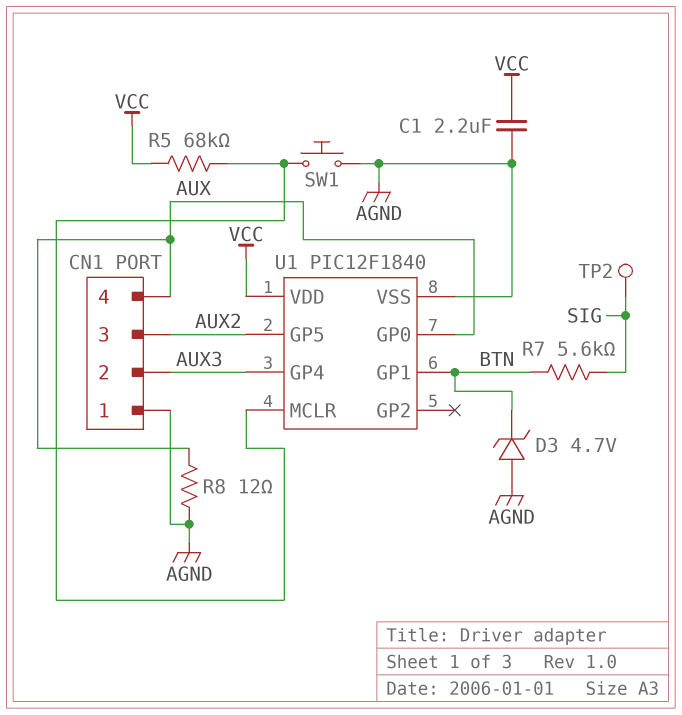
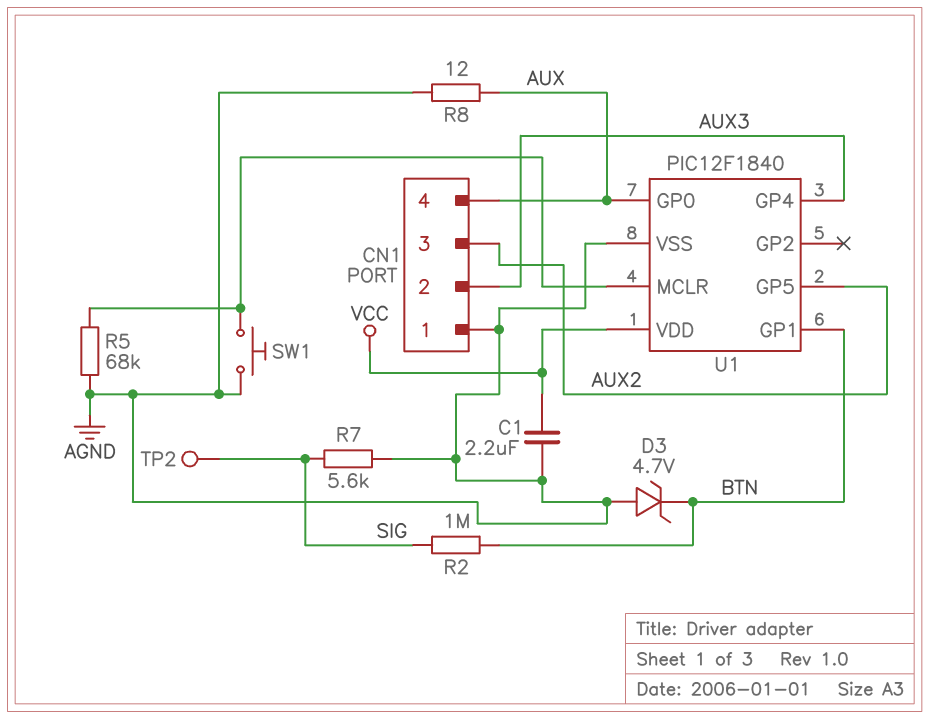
R2: none -> 1M (BTN, SIG)
R5: 68k (U1/MCLR, VCC) -> 68k (AGND, U1/MCLR)
R7: 5.6k (BTN, SIG) -> 5.6k (AGND, SIG)

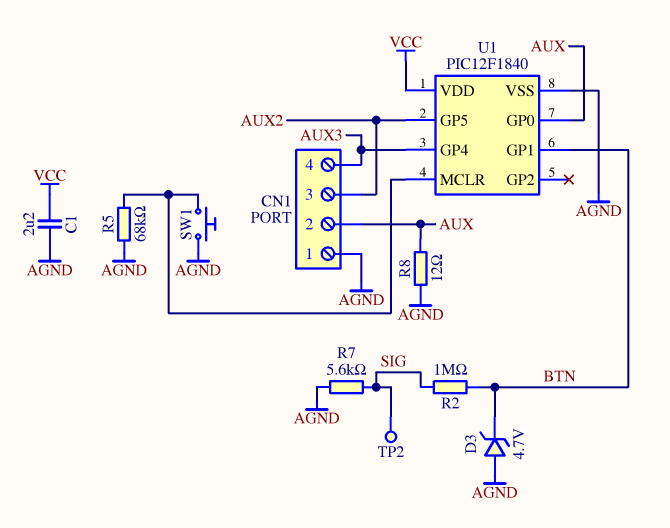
CN1 pin 2: AUX3 -> AUX
CN1 pin 4: AUX -> AUX3

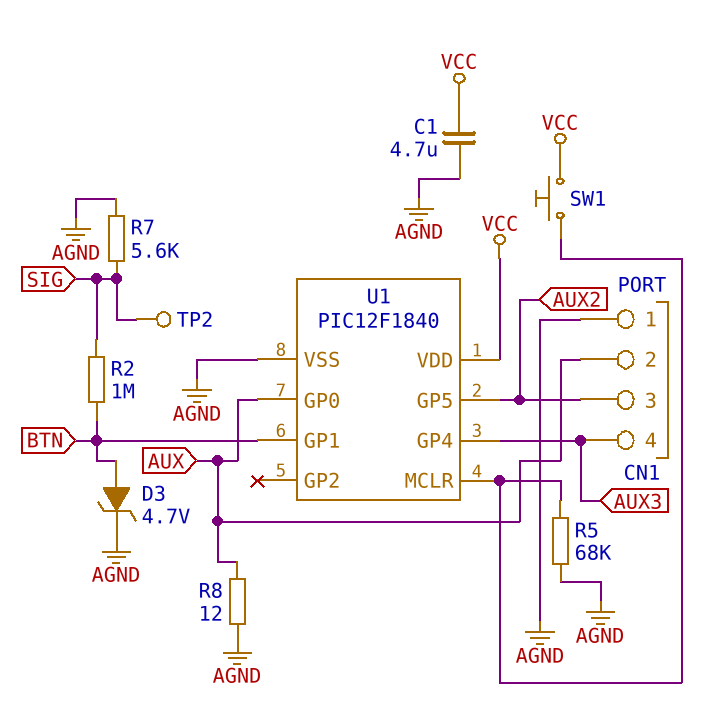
C1: 2.2uF (AGND, VCC) -> 4.7uF (AGND, VCC)
D3: zener 4.7V (A AGND, K BTN) -> zener 4.7V (A BTN, K AGND)
SW1: button (AGND, U1/MCLR) -> button (U1/MCLR, VCC)

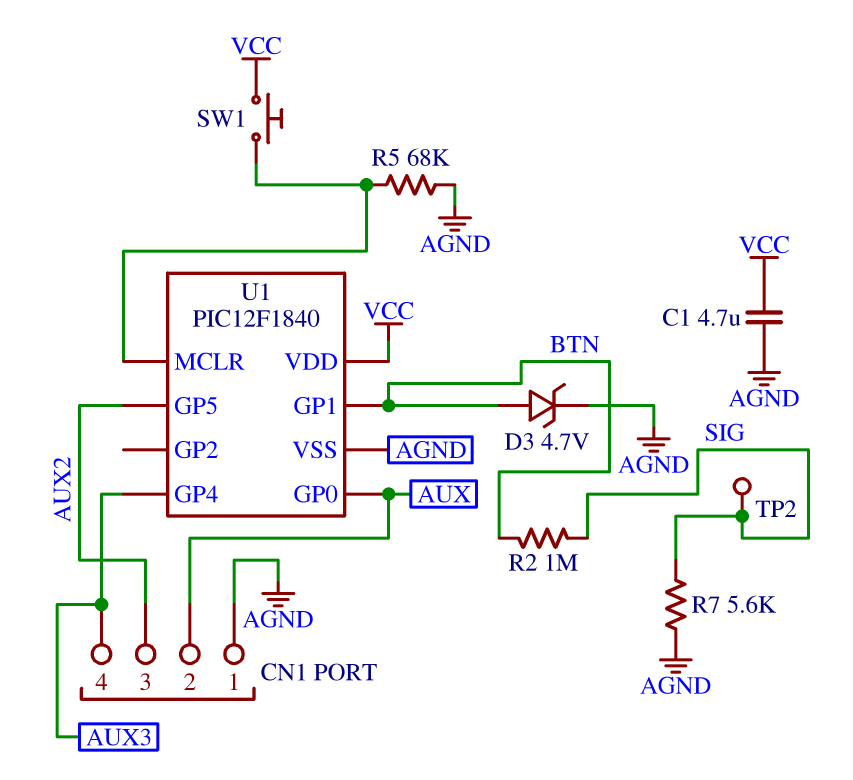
R8: 12 (AGND, AUX) -> none

